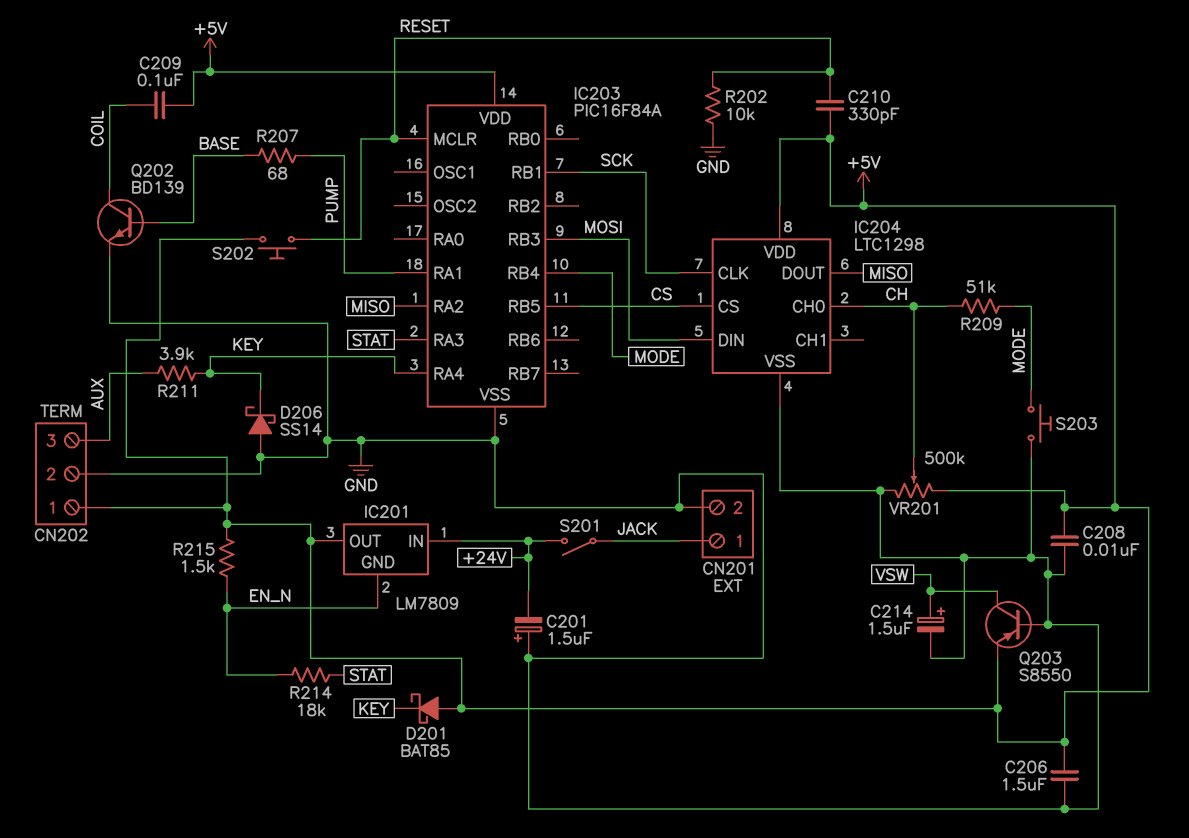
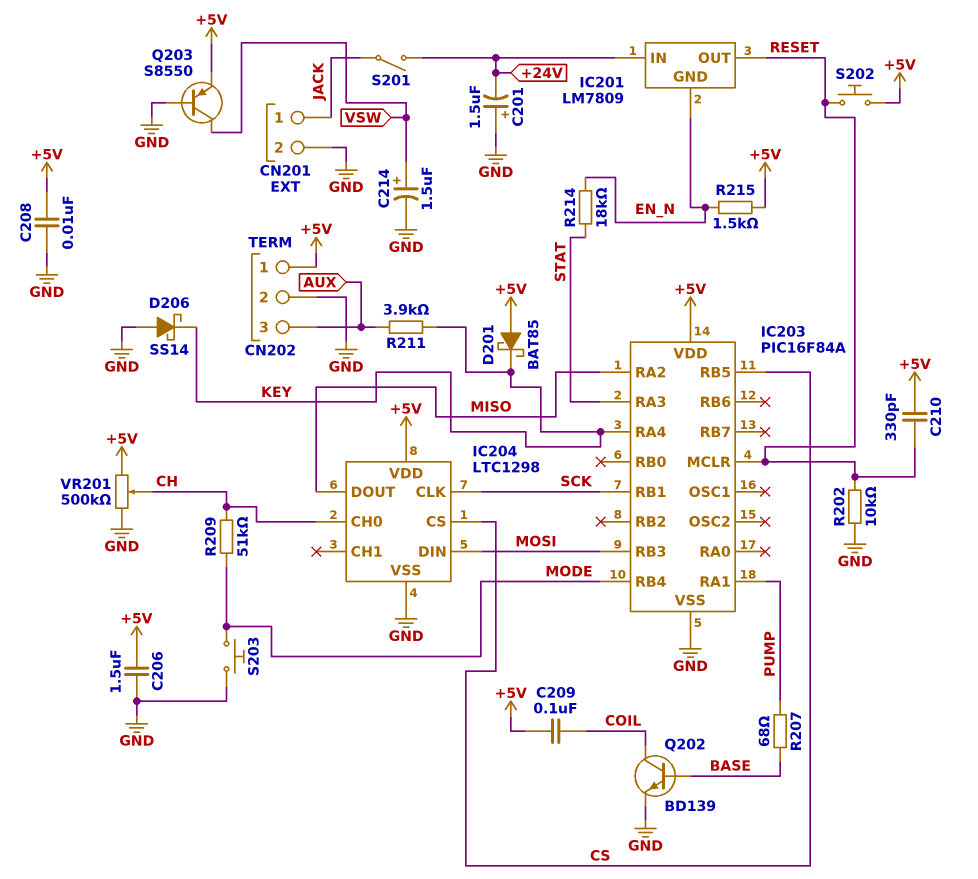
IC201 pin OUT: +5V -> RESET

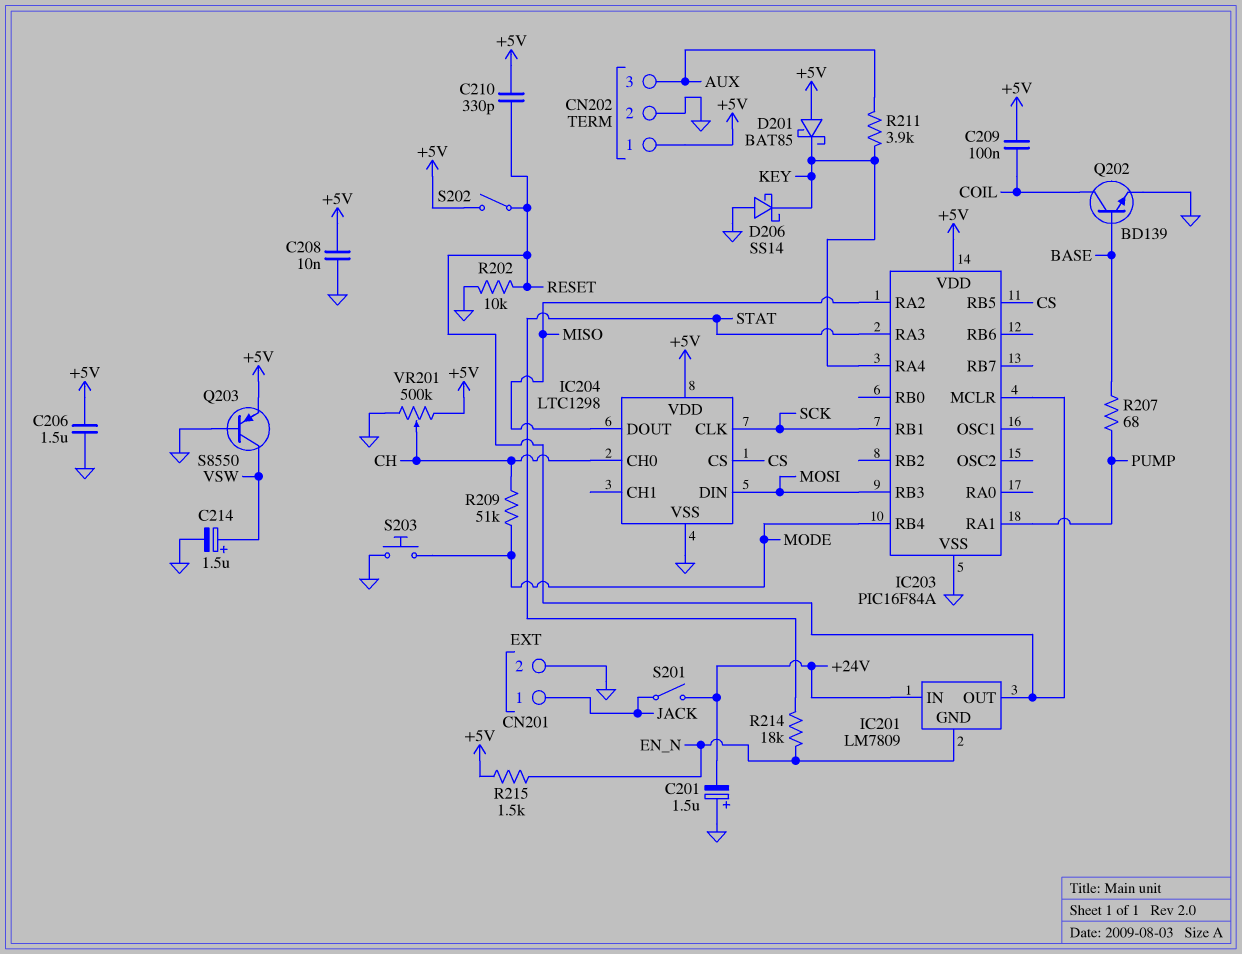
S202: button (+5V, RESET) -> switch (+5V, RESET)

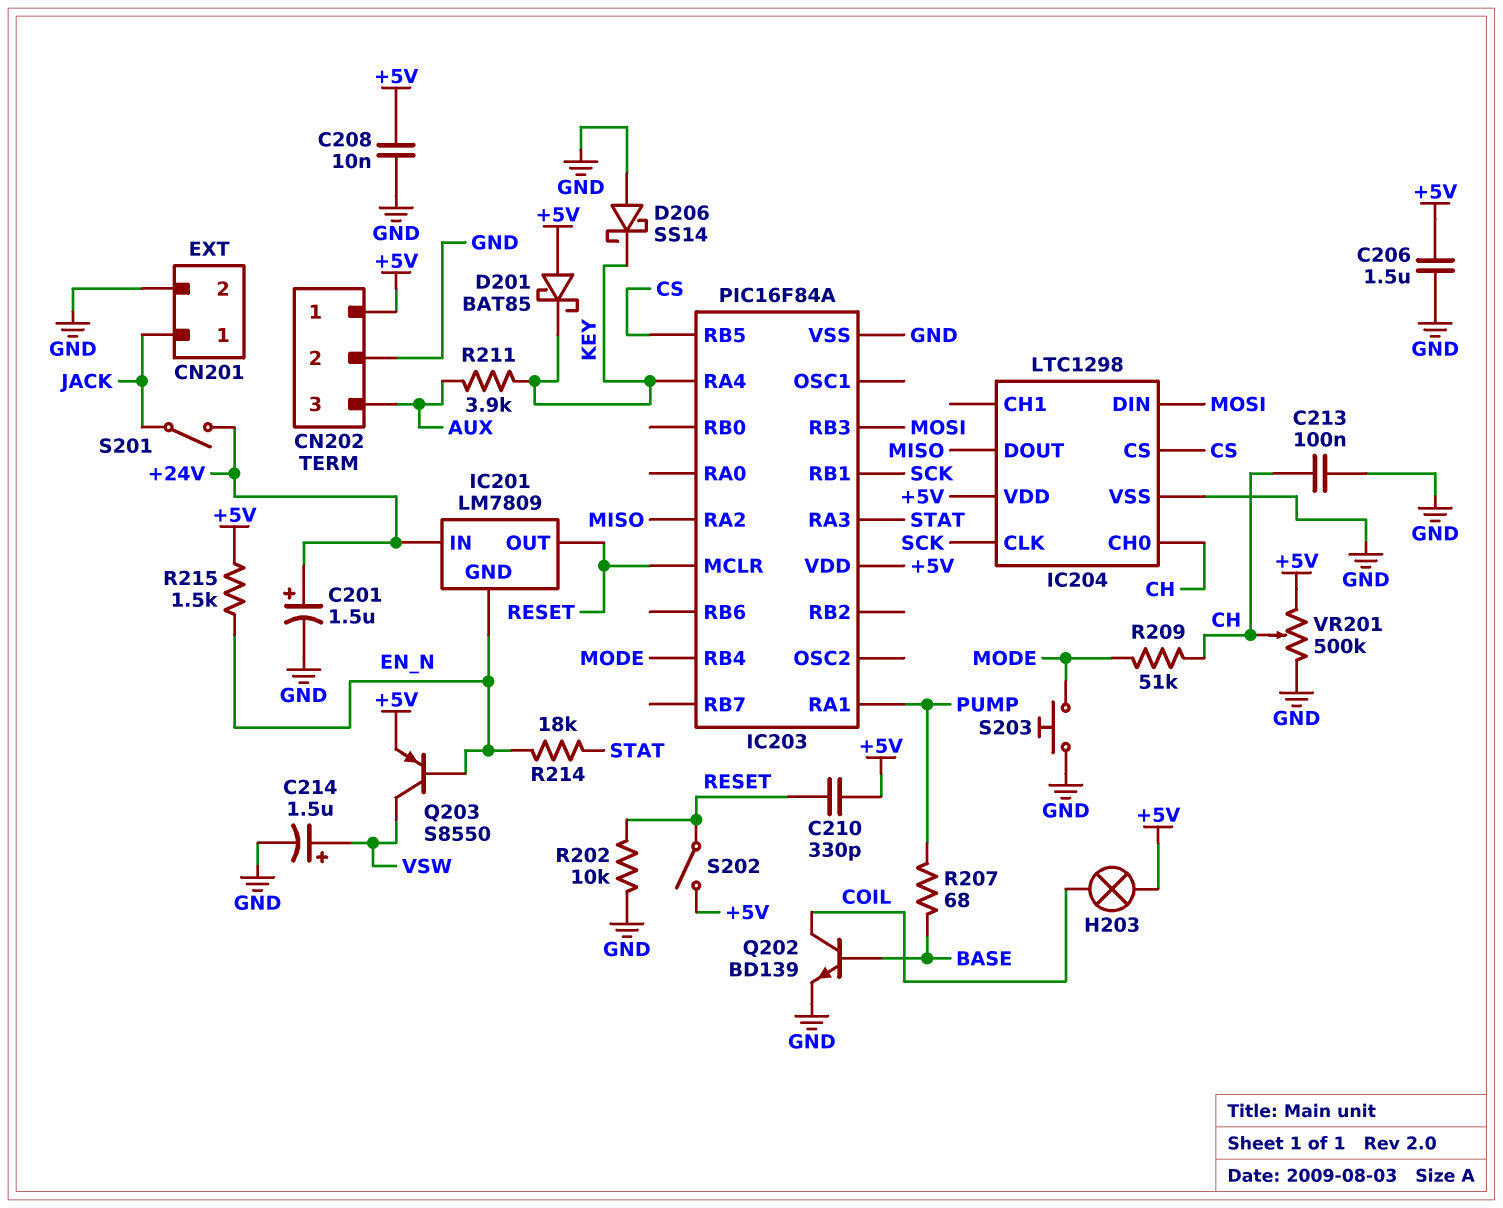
C201: 1.5uF (plus GND, minus +24V) -> 1.5uF (plus +24V, minus GND)
C209: 100nF (+5V, COIL) -> none
C213: none -> 100nF (CH, GND)
H203: none -> lamp (+5V, COIL)
Q203: PNP S8550 (B GND, C VSW, E +5V) -> PNP S8550 (B EN_N, C VSW, E +5V)

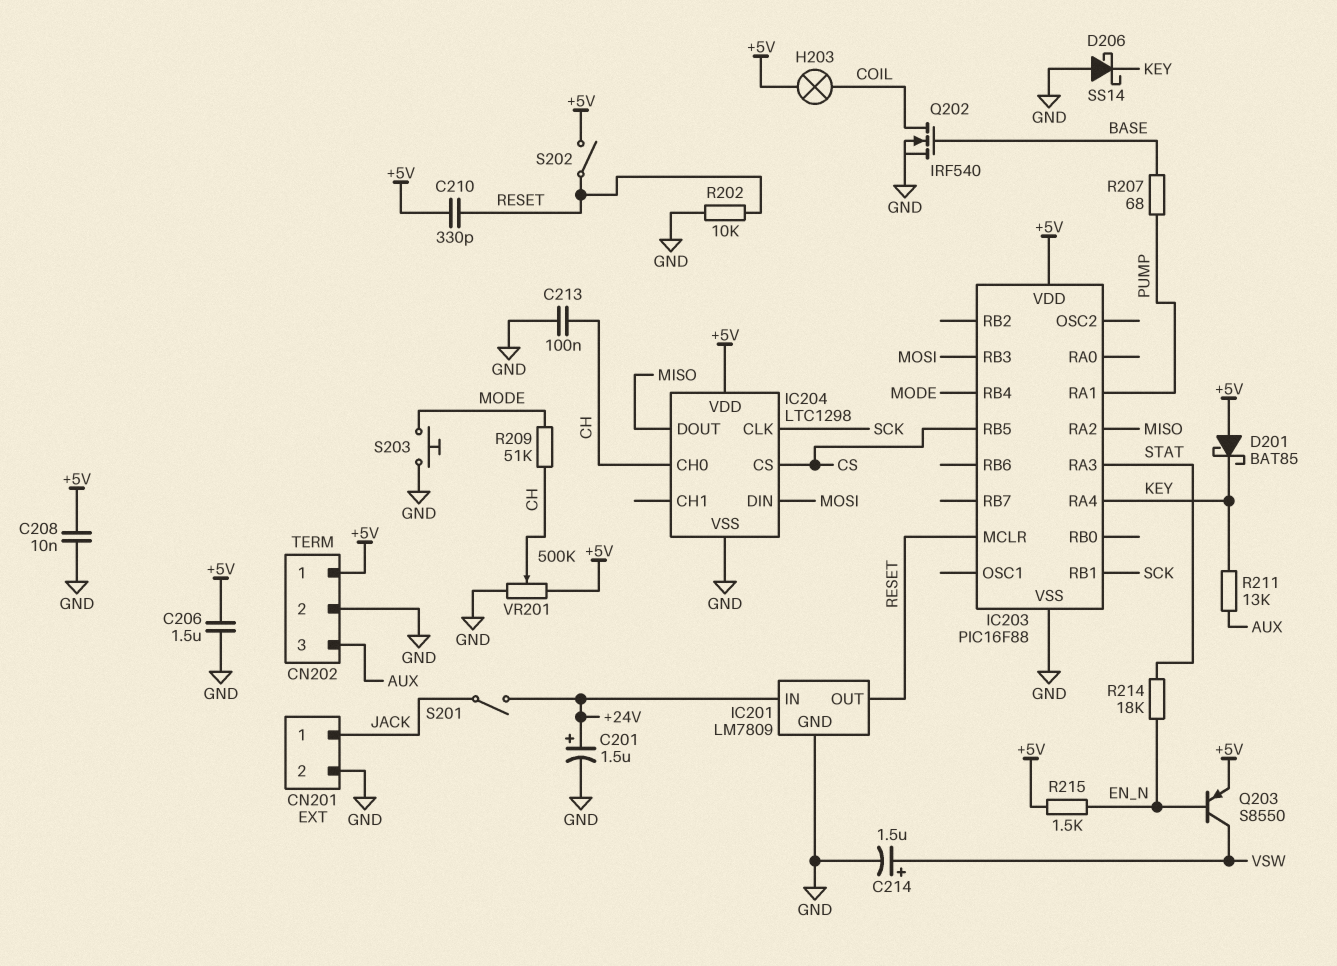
IC201 pin GND: EN_N -> GND
IC203: PIC16F84A -> PIC16F88
Q202: NPN BD139 (B BASE, C COIL, E GND) -> NMOS IRF540 (G BASE, D COIL, S GND)
R211: 3.9k (AUX, KEY) -> 13k (AUX, KEY)

